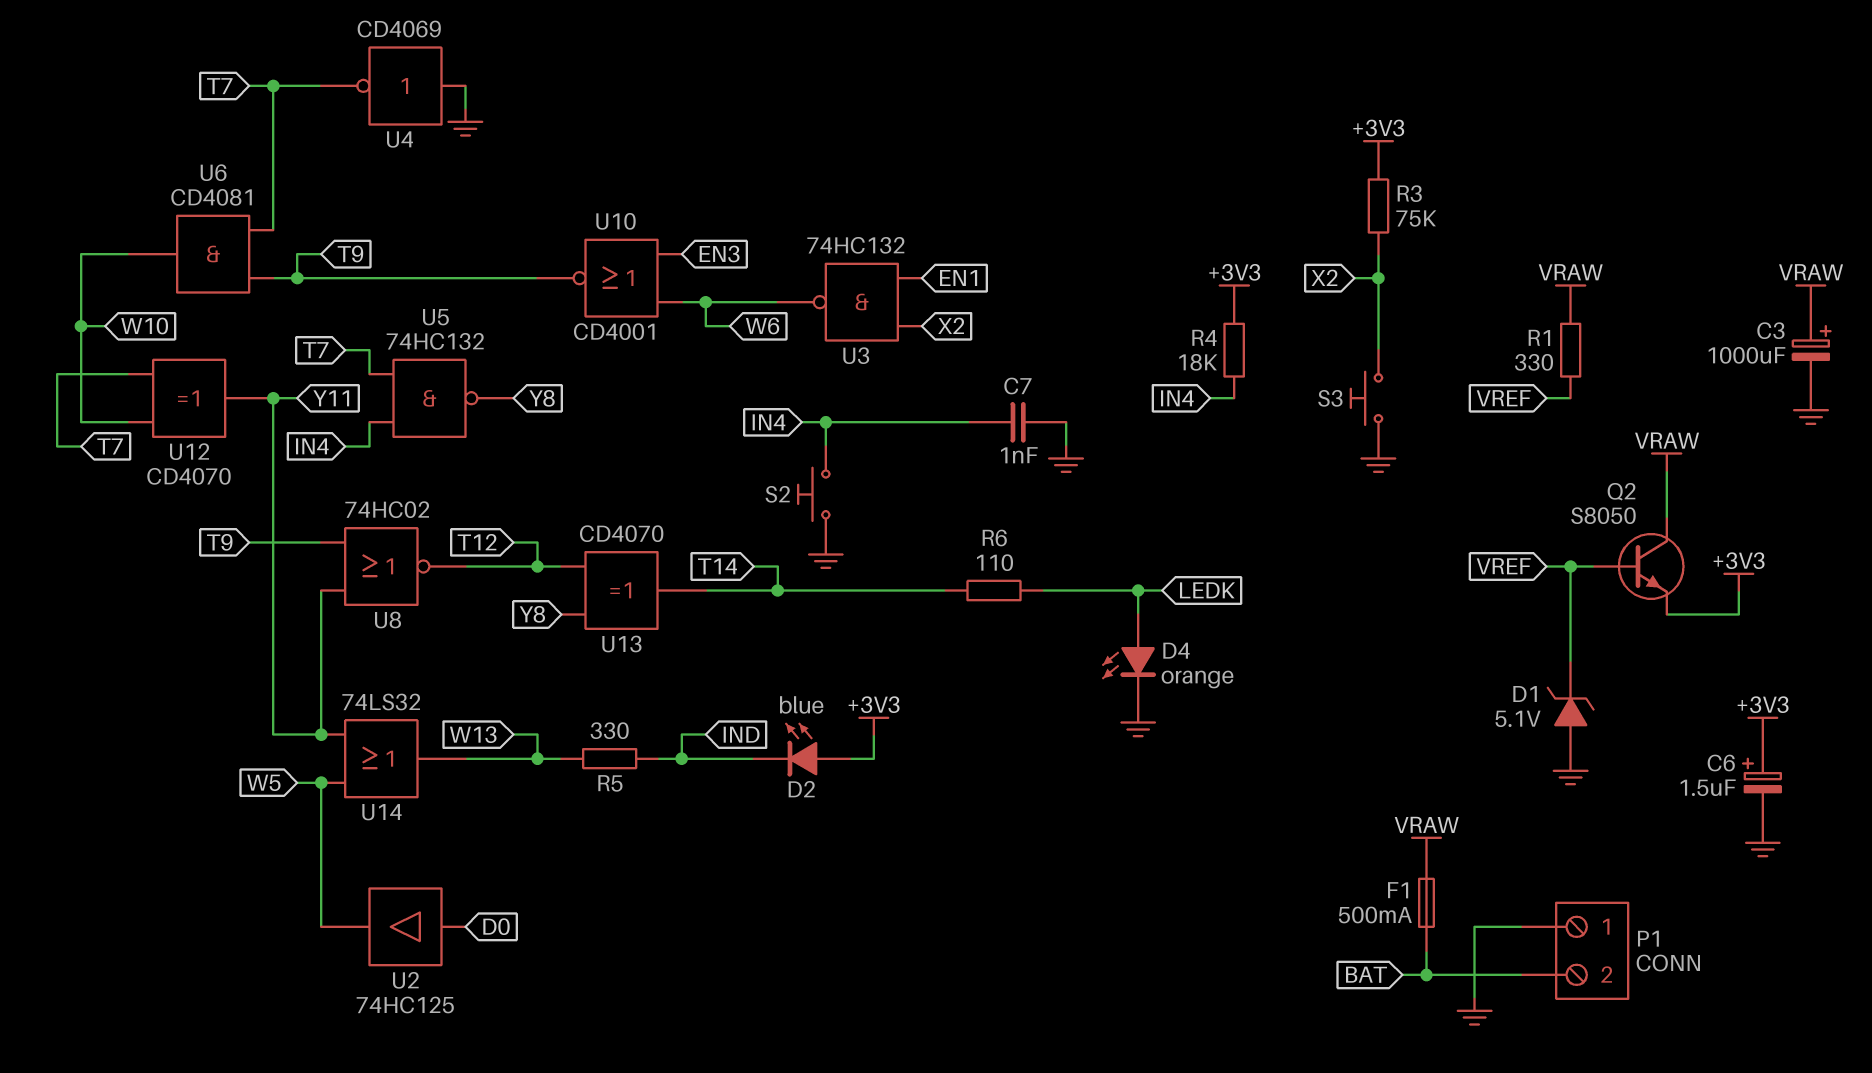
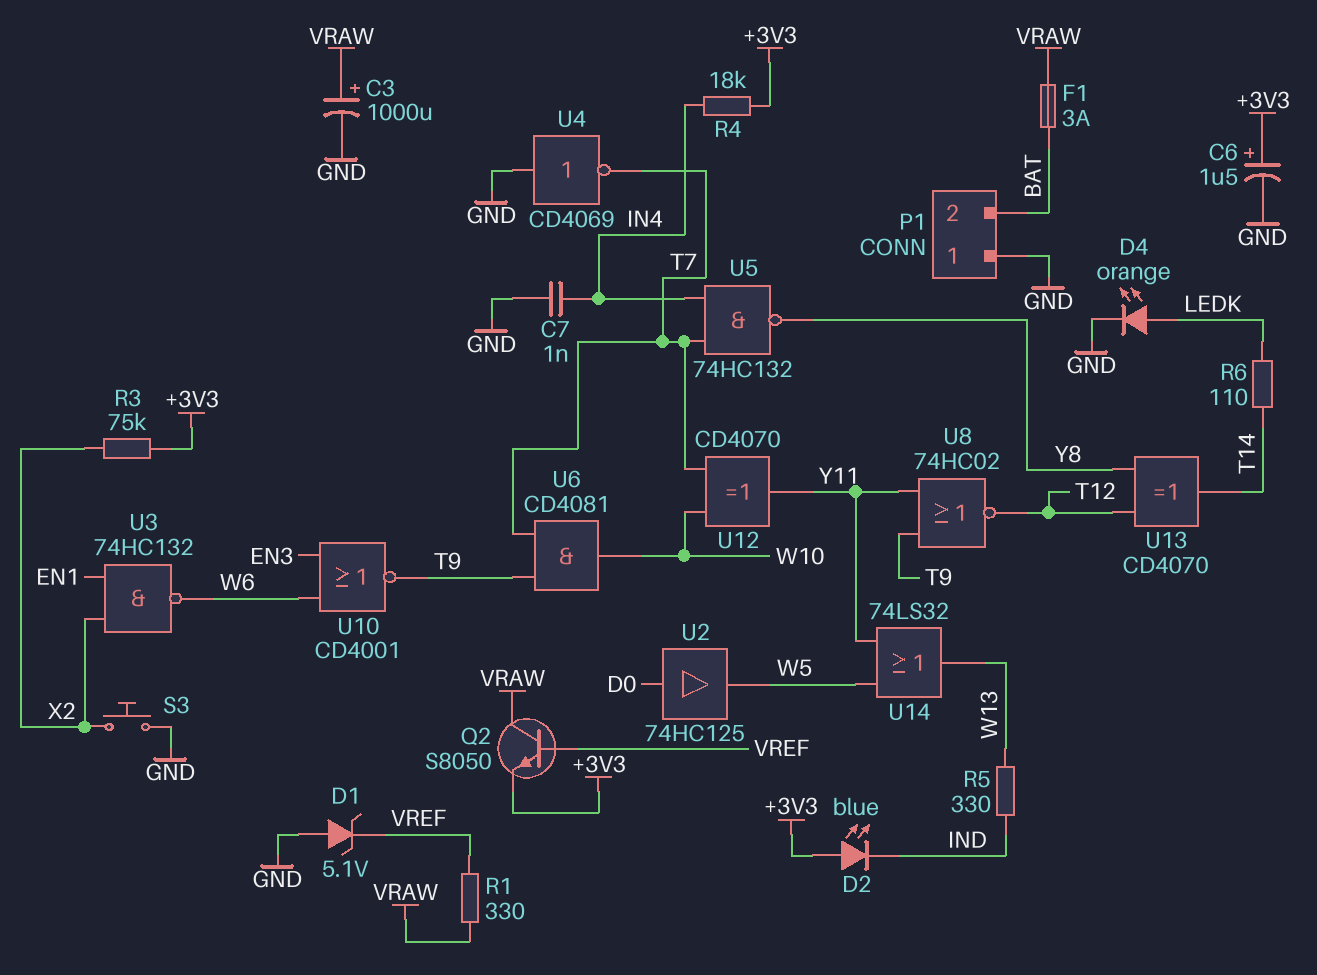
F1: 500mA (BAT, VRAW) -> 3A (BAT, VRAW)
S2: button (GND, IN4) -> none

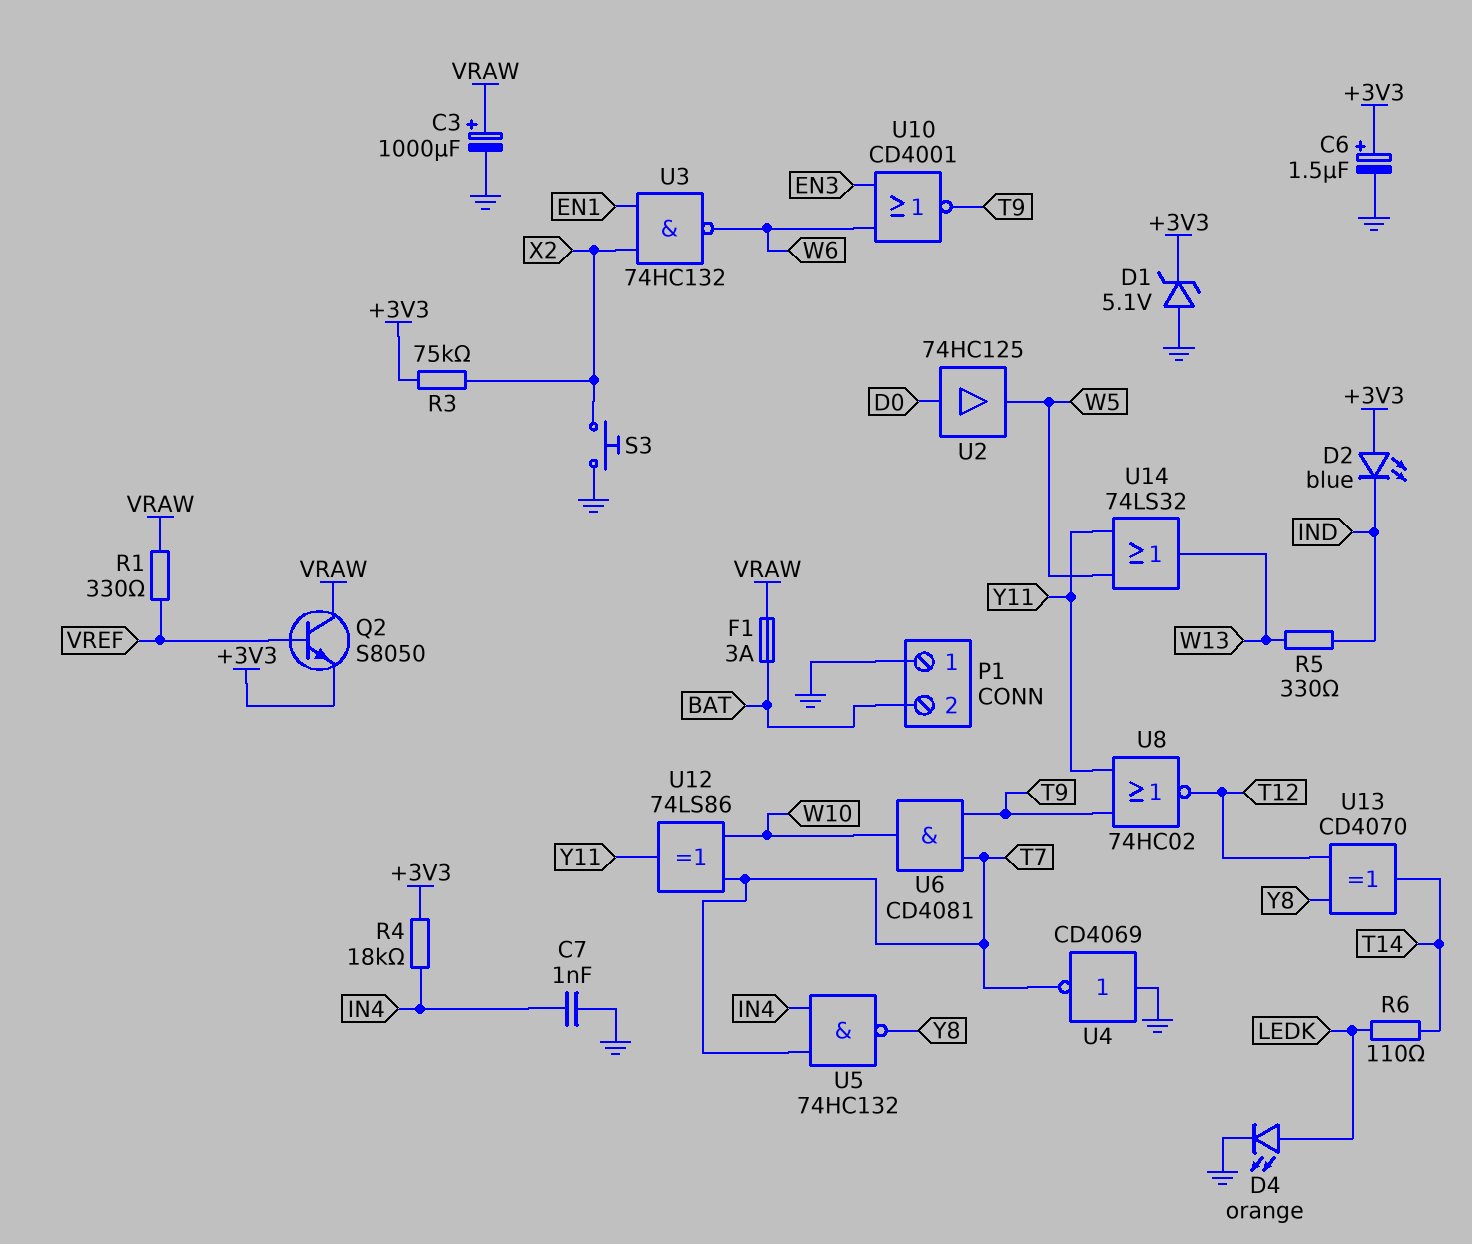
D1: zener 5.1V (A GND, K VREF) -> zener 5.1V (A GND, K +3V3)
U12: XOR CD4070 (in T7, in W10, out Y11) -> XOR 74LS86 (in T7, in W10, out Y11)

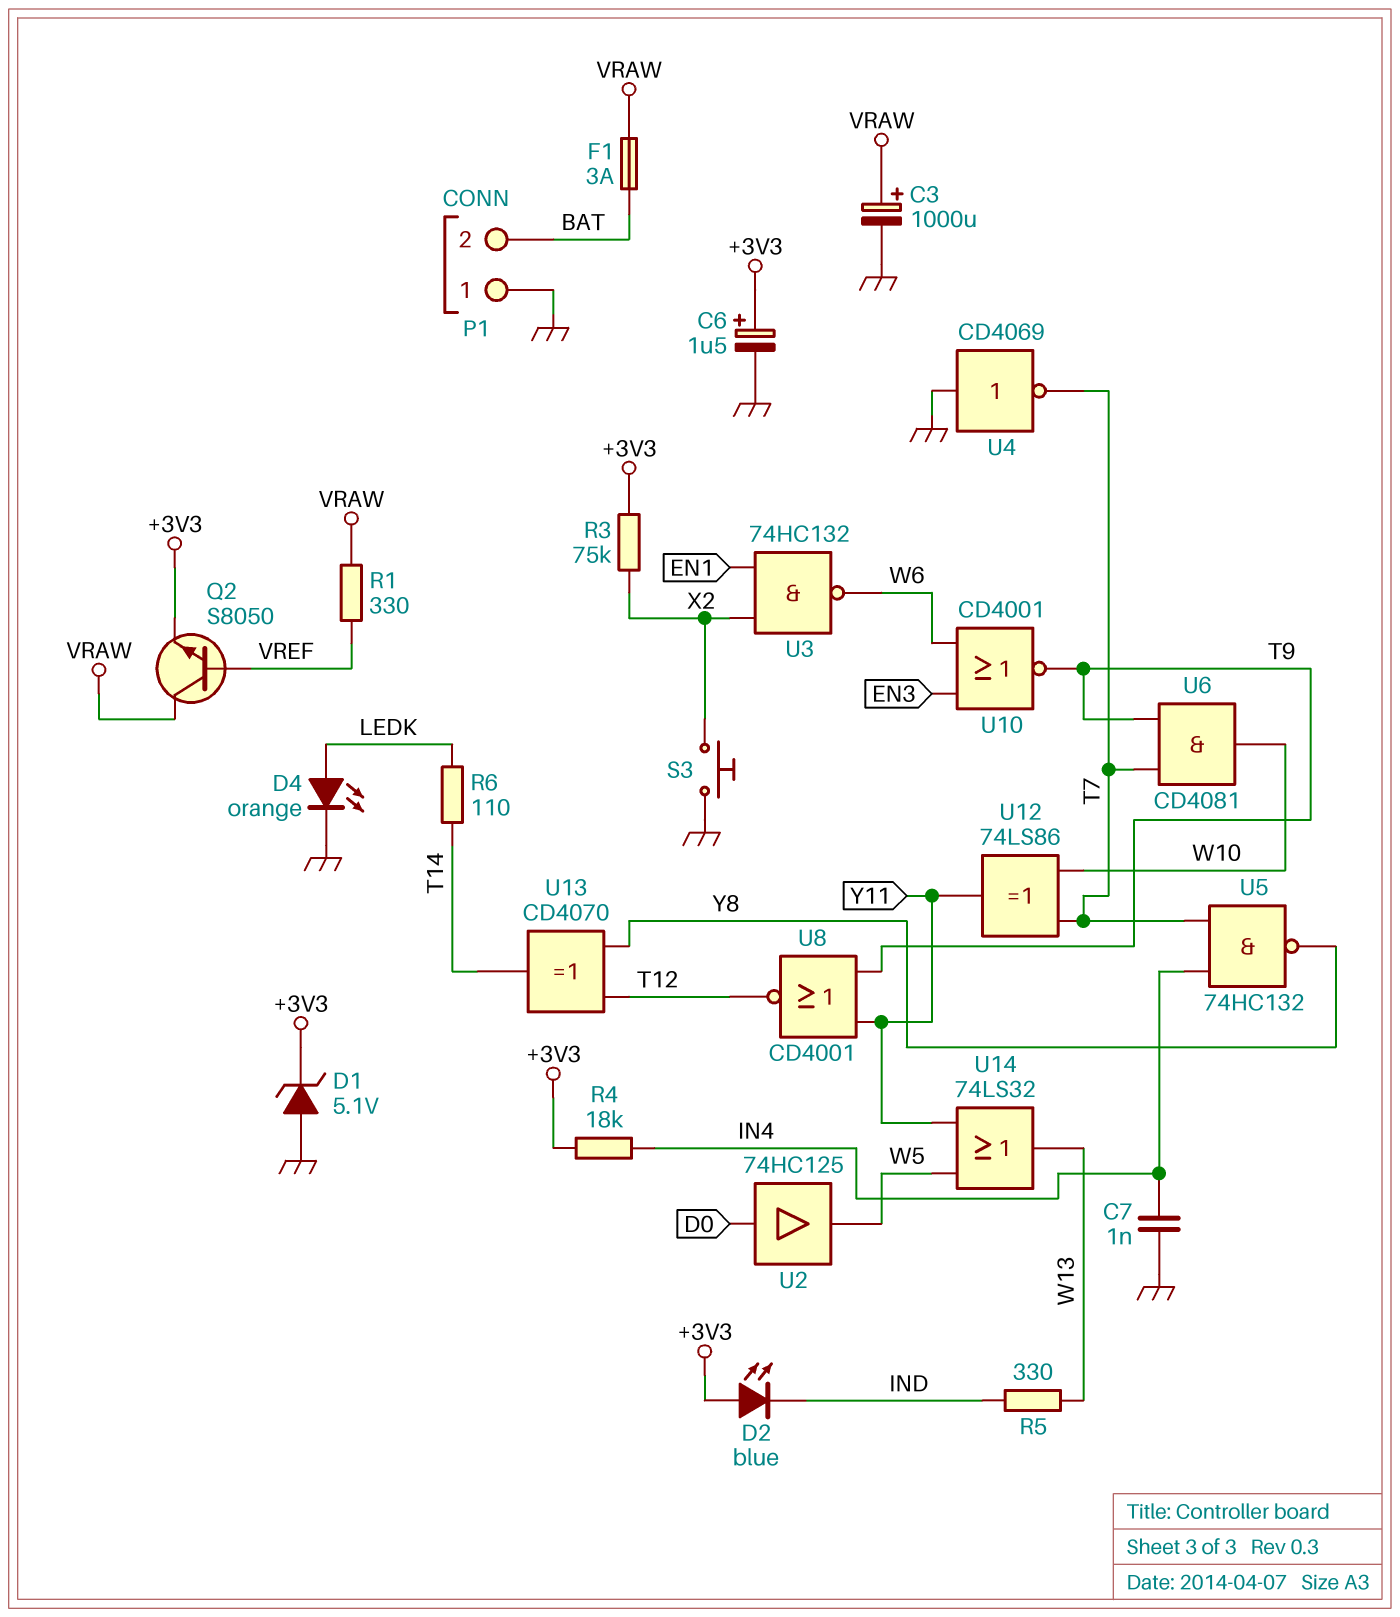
U8: NOR 74HC02 (in T9, in Y11, out T12) -> NOR CD4001 (in T9, in Y11, out T12)

